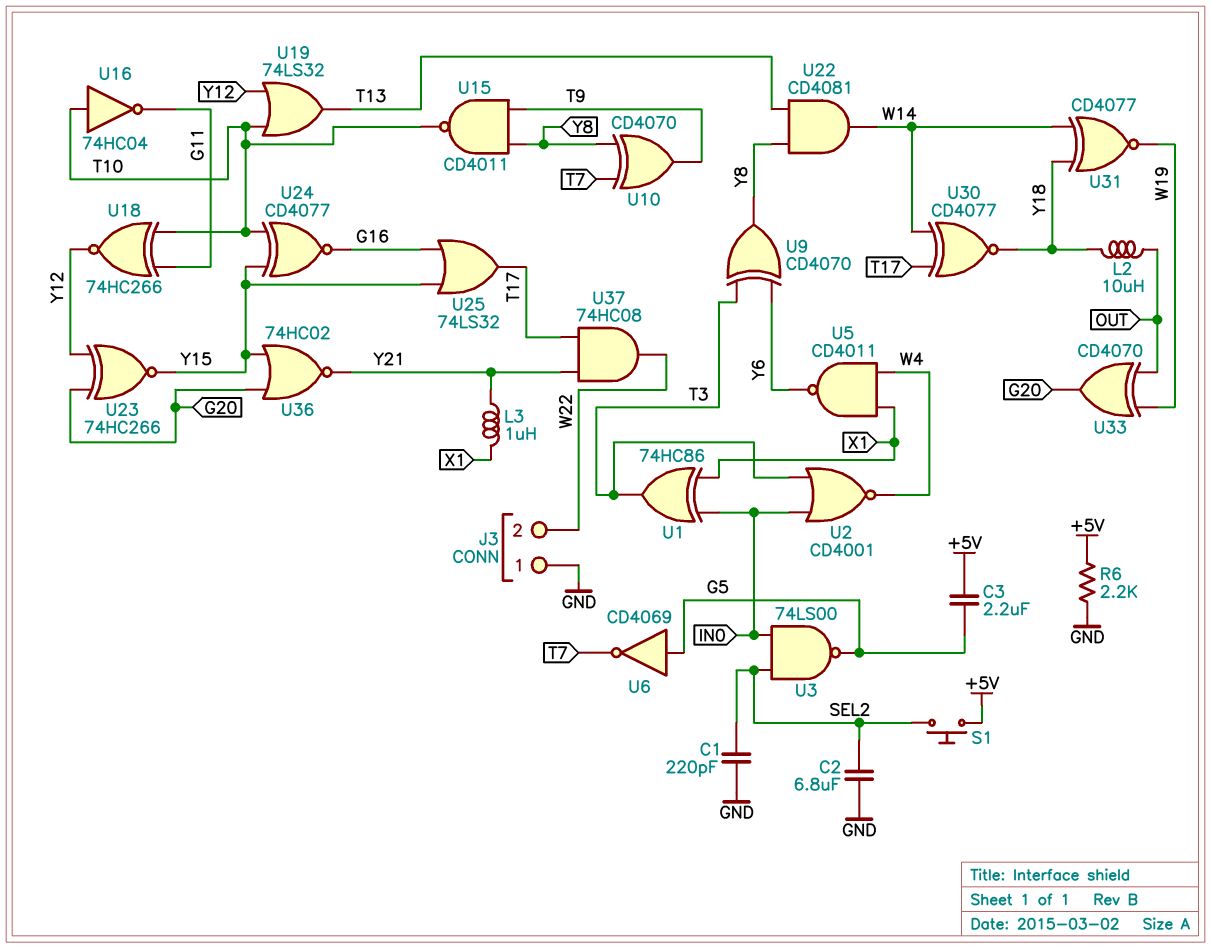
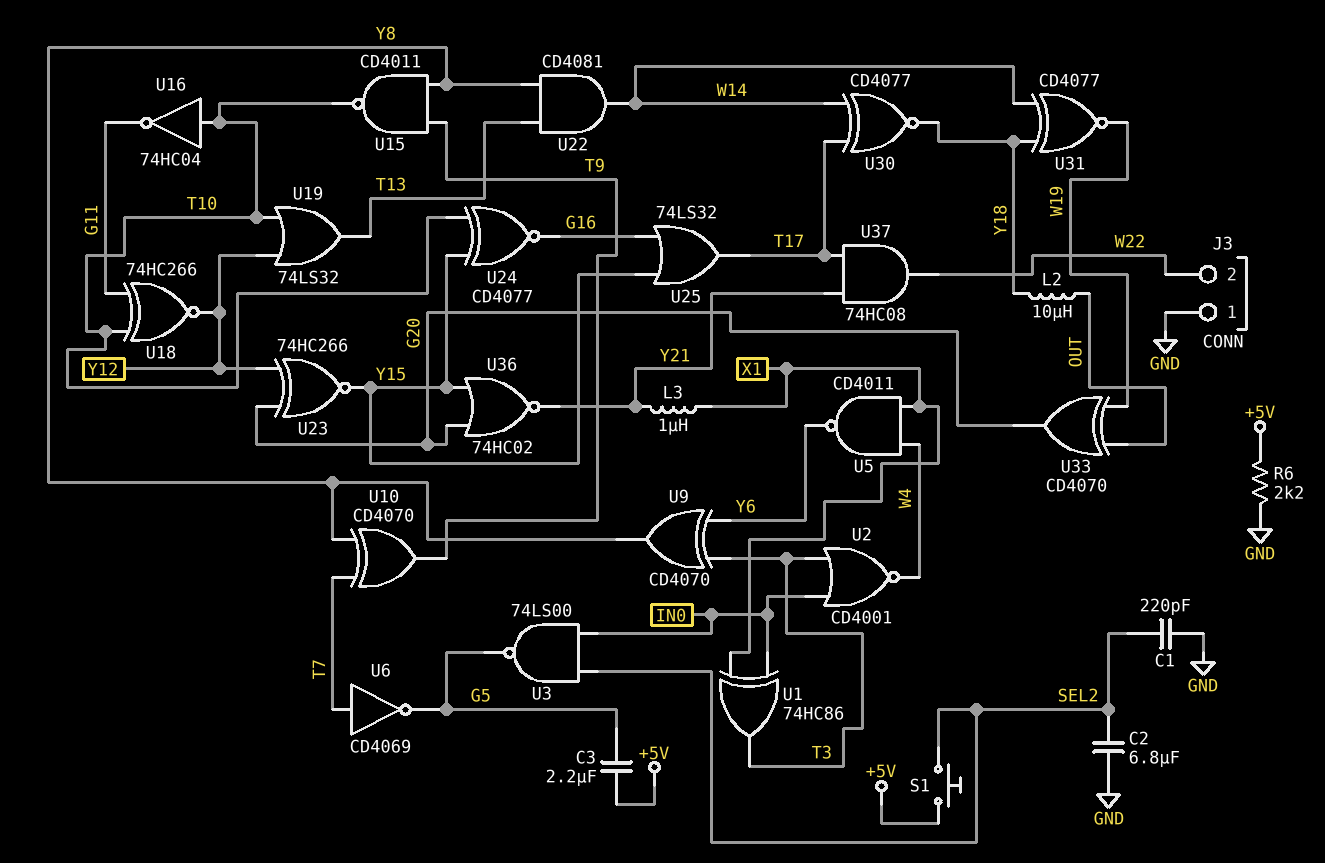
U6: NOT CD4069 (in G5, out T7) -> NOT CD4069 (in T7, out G5)

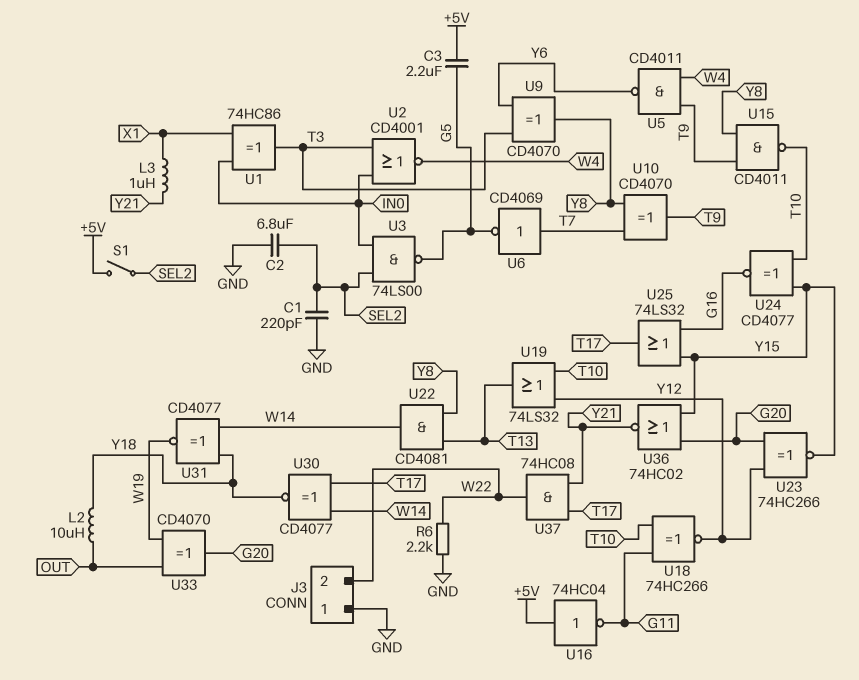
R6: 2.2k (+5V, GND) -> 2.2k (GND, W22)
S1: button (+5V, SEL2) -> switch (+5V, SEL2)
U5: NAND CD4011 (in W4, in X1, out Y6) -> NAND CD4011 (in T9, in W4, out Y6)
U16: NOT 74HC04 (in T10, out G11) -> NOT 74HC04 (in +5V, out G11)

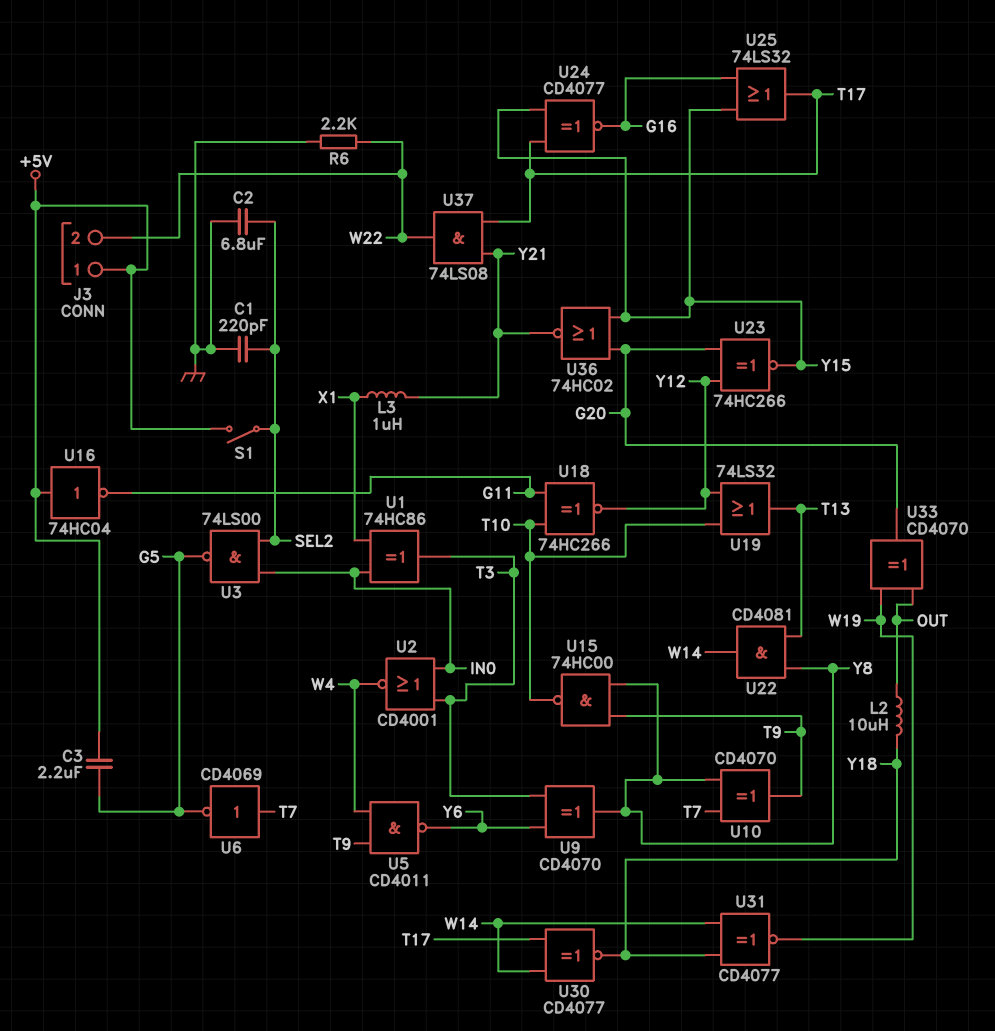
J3 pin 1: GND -> +5V
U15: NAND CD4011 (in T9, in Y8, out T10) -> NAND 74HC00 (in T9, in Y8, out T10)
U24: XNOR CD4077 (in T10, in Y15, out G16) -> XNOR CD4077 (in T17, in Y15, out G16)
U37: AND 74HC08 (in T17, in Y21, out W22) -> AND 74LS08 (in T17, in Y21, out W22)

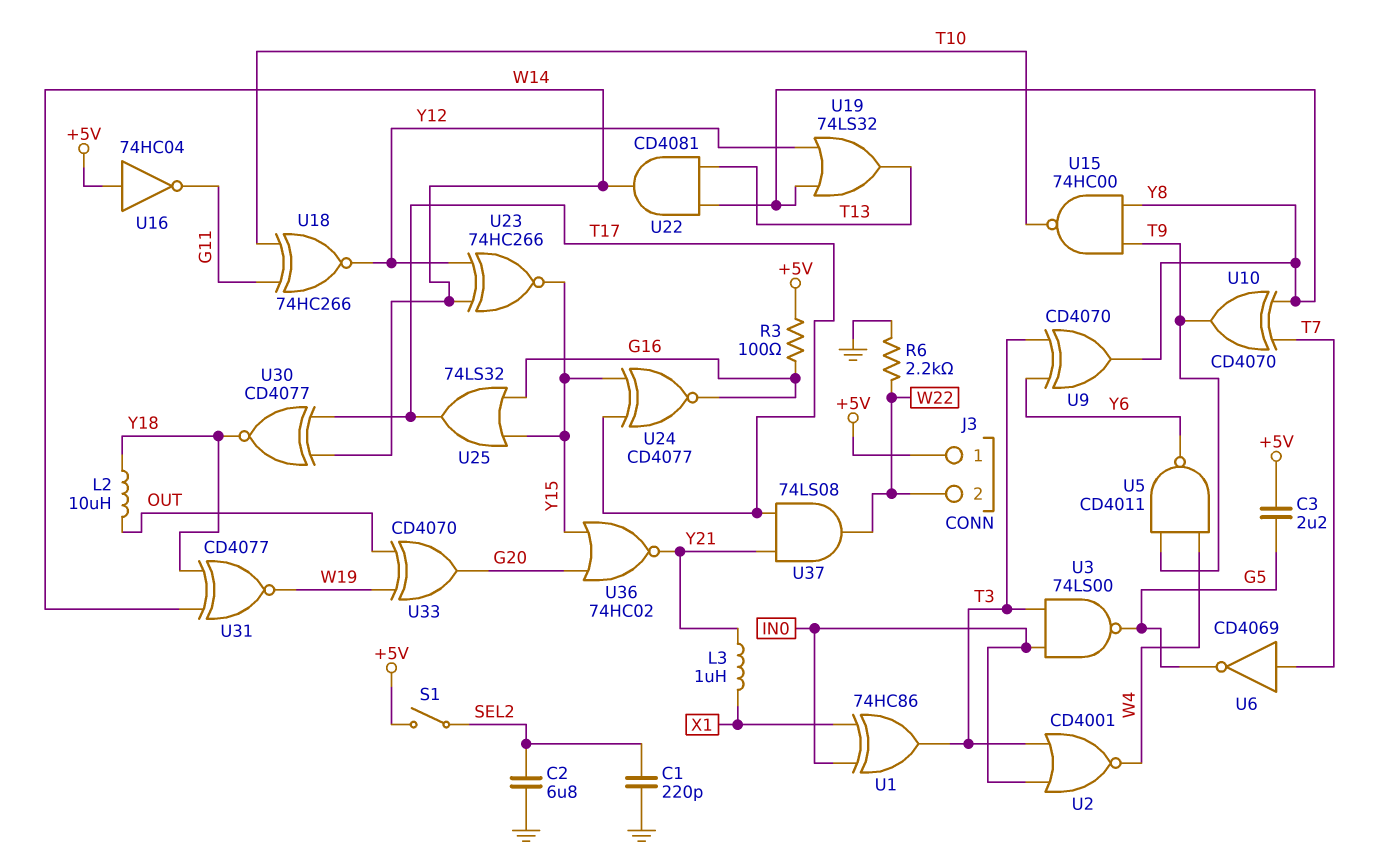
R3: none -> 100 (+5V, G16)
U3: NAND 74LS00 (in IN0, in SEL2, out G5) -> NAND 74LS00 (in IN0, in T3, out G5)
U19: OR 74LS32 (in T10, in Y12, out T13) -> OR 74LS32 (in Y8, in Y12, out T13)
U23: XNOR 74HC266 (in G20, in Y12, out Y15) -> XNOR 74HC266 (in W14, in Y12, out Y15)

